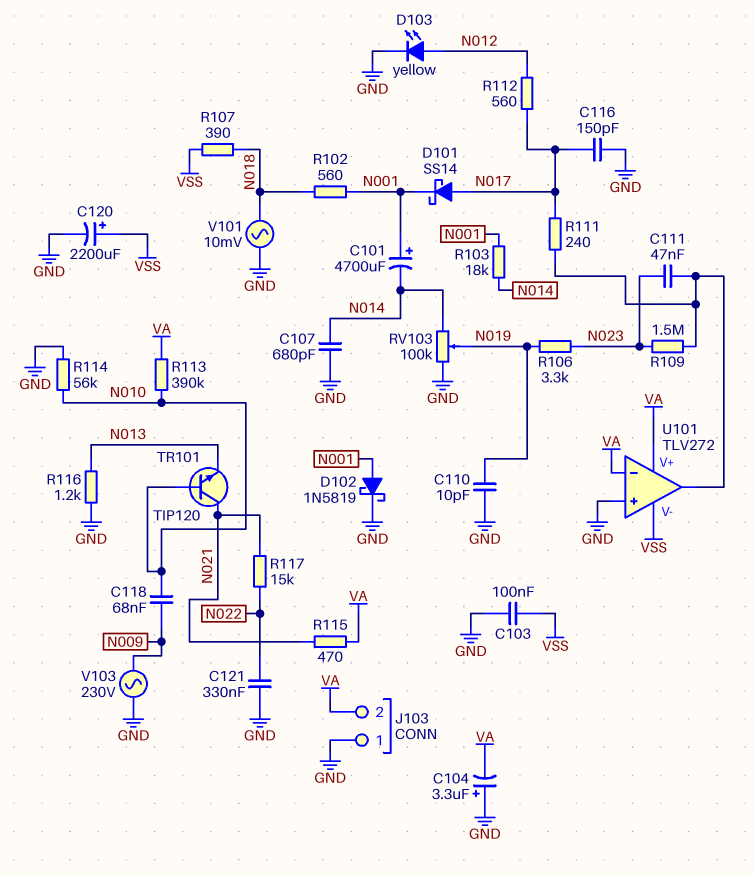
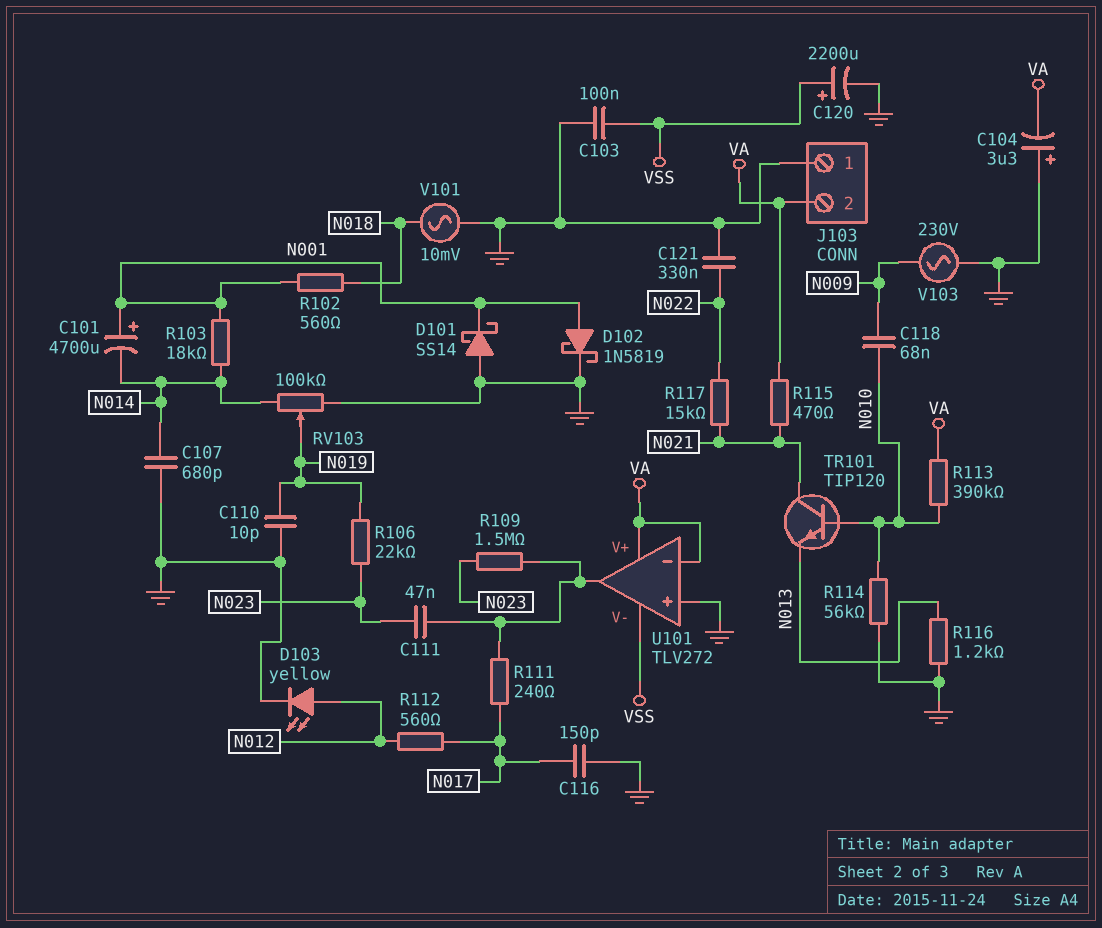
D101: schottky SS14 (A N017, K N001) -> schottky SS14 (A GND, K N001)
R106: 3.3k (N019, N023) -> 22k (N019, N023)
R107: 390 (N018, VSS) -> none

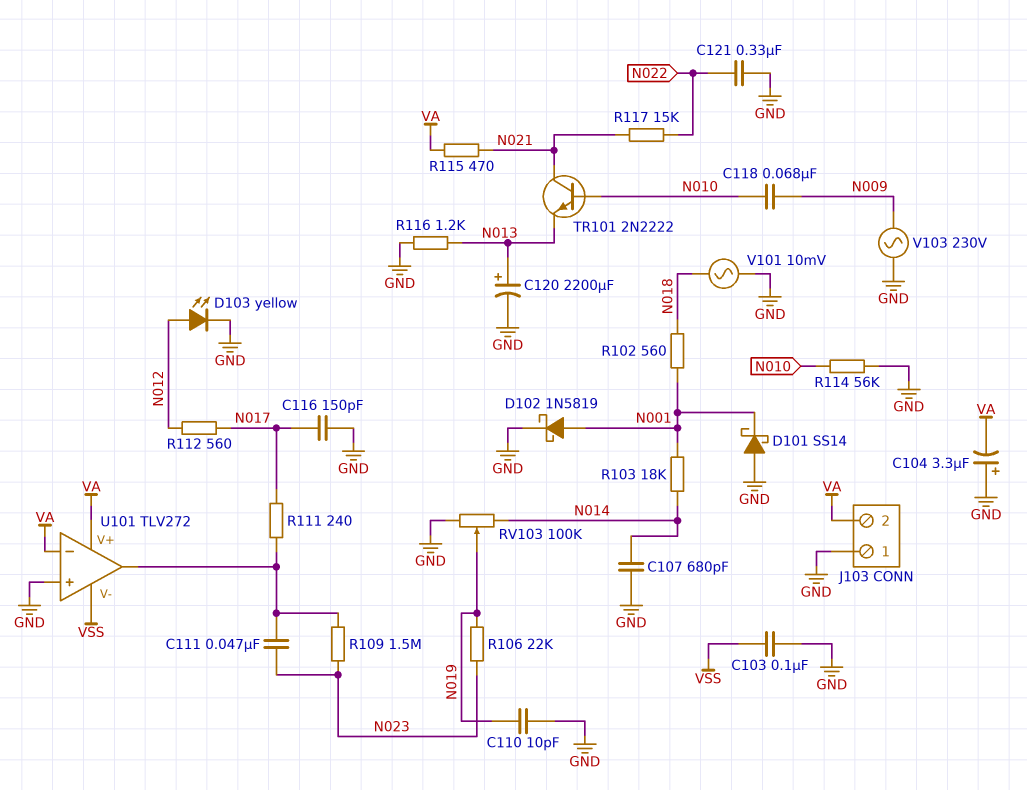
C101: 4700uF (plus N001, minus N014) -> none
C120: 2200uF (plus VSS, minus GND) -> 2200uF (plus N013, minus GND)
R113: 390k (N010, VA) -> none
TR101: NPN TIP120 (B N010, C N021, E N013) -> NPN 2N2222 (B N010, C N021, E N013)

